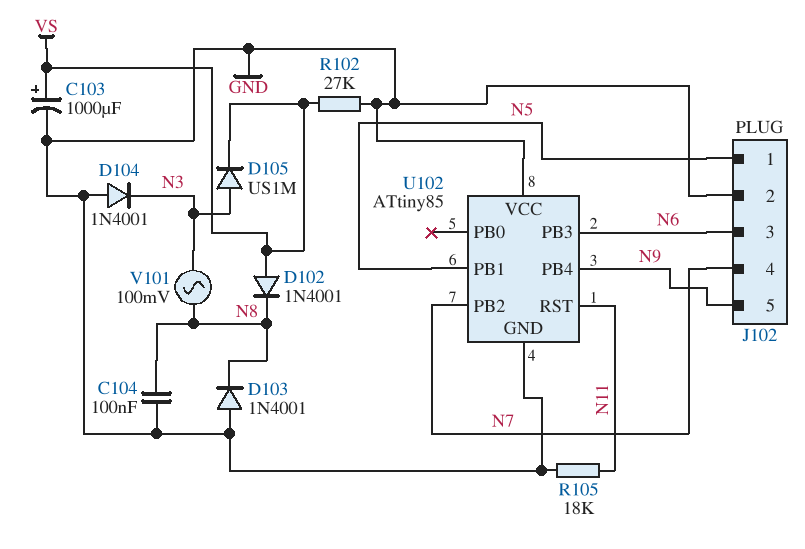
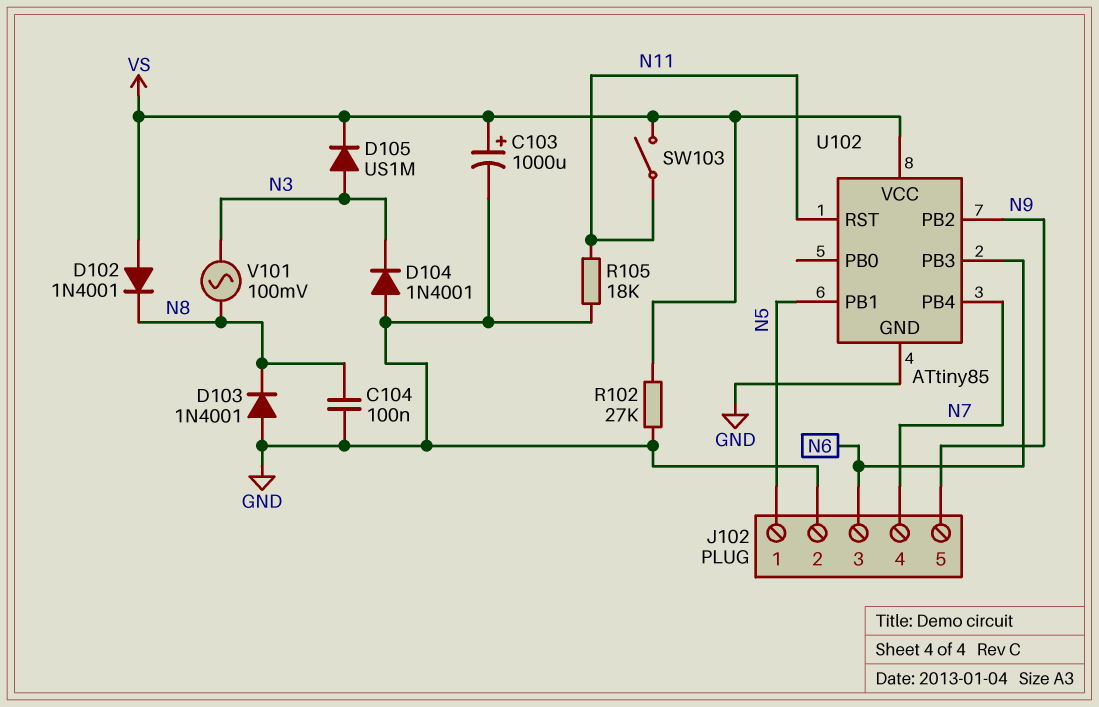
SW103: none -> switch (N11, VS)
U102 pin PB2: N7 -> N9
U102 pin PB4: N9 -> N7
U102 pin VCC: GND -> VS

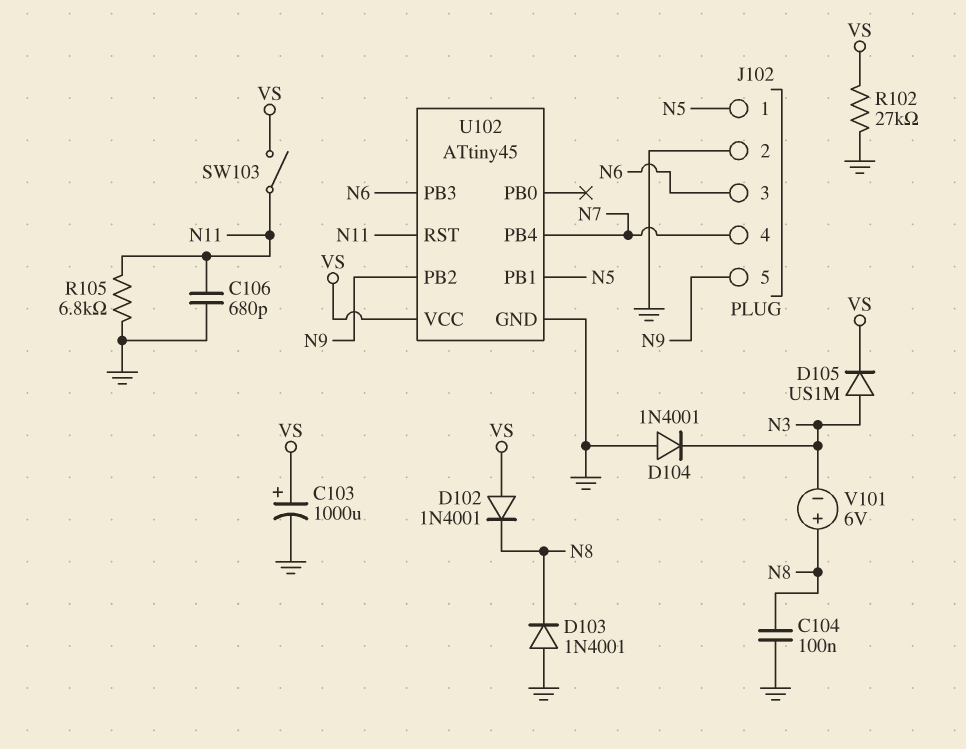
C106: none -> 680pF (GND, N11)
R105: 18k (GND, N11) -> 6.8k (GND, N11)
U102: ATtiny85 -> ATtiny45
V101: AC 100mV (N3, N8) -> 6V (plus N8, minus N3)

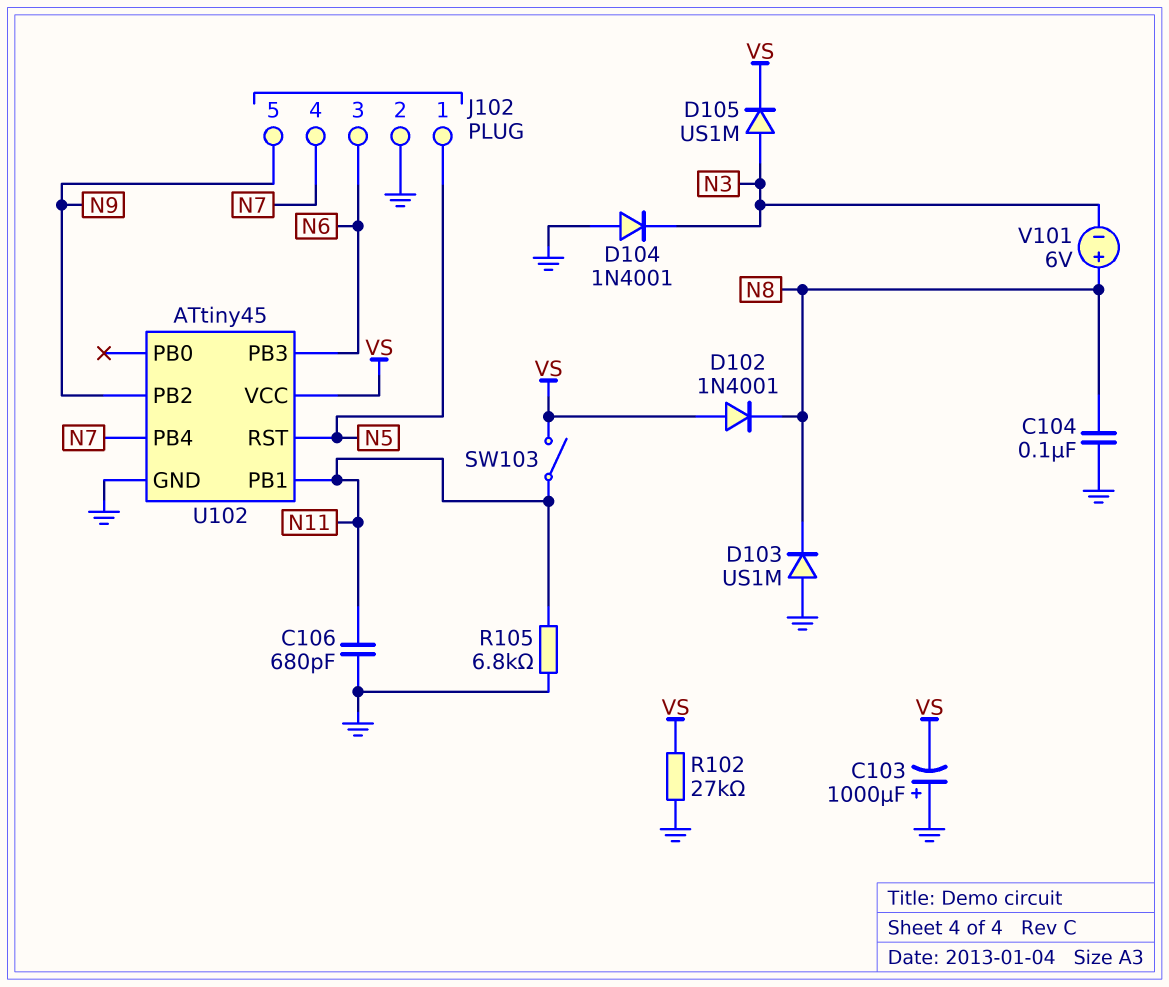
C103: 1000uF (plus VS, minus GND) -> 1000uF (plus GND, minus VS)
D103: diode 1N4001 (A GND, K N8) -> diode US1M (A GND, K N8)
U102 pin PB1: N5 -> N11
U102 pin RST: N11 -> N5

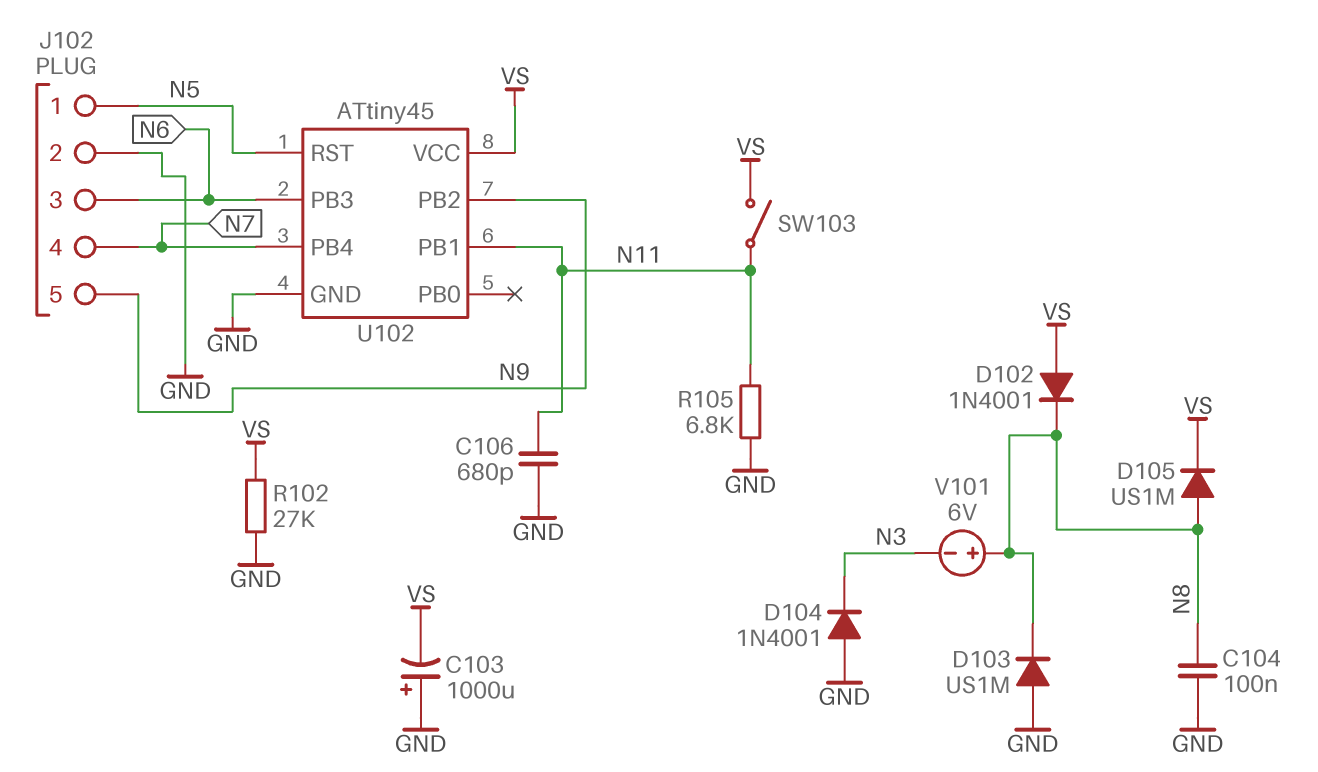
D105: diode US1M (A N3, K VS) -> diode US1M (A N8, K VS)

